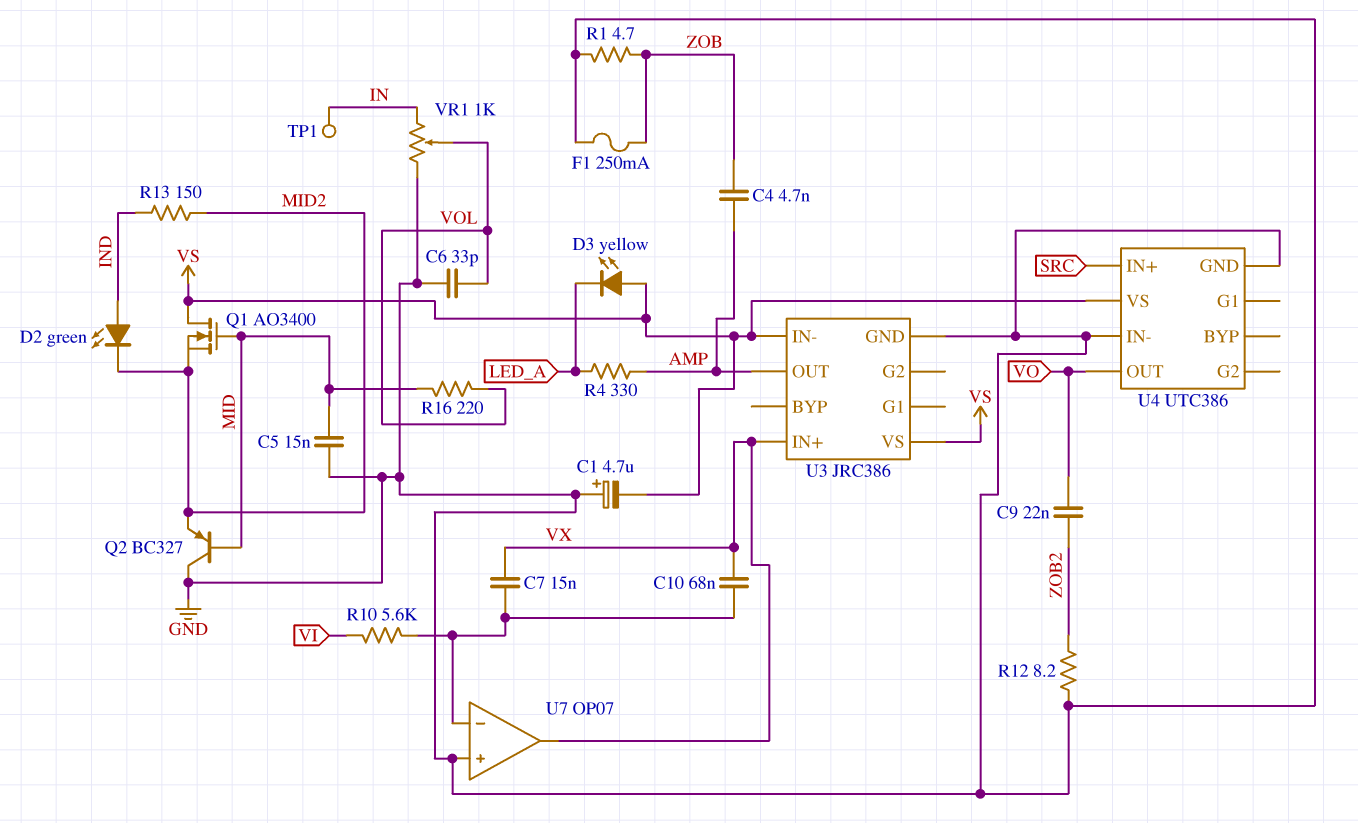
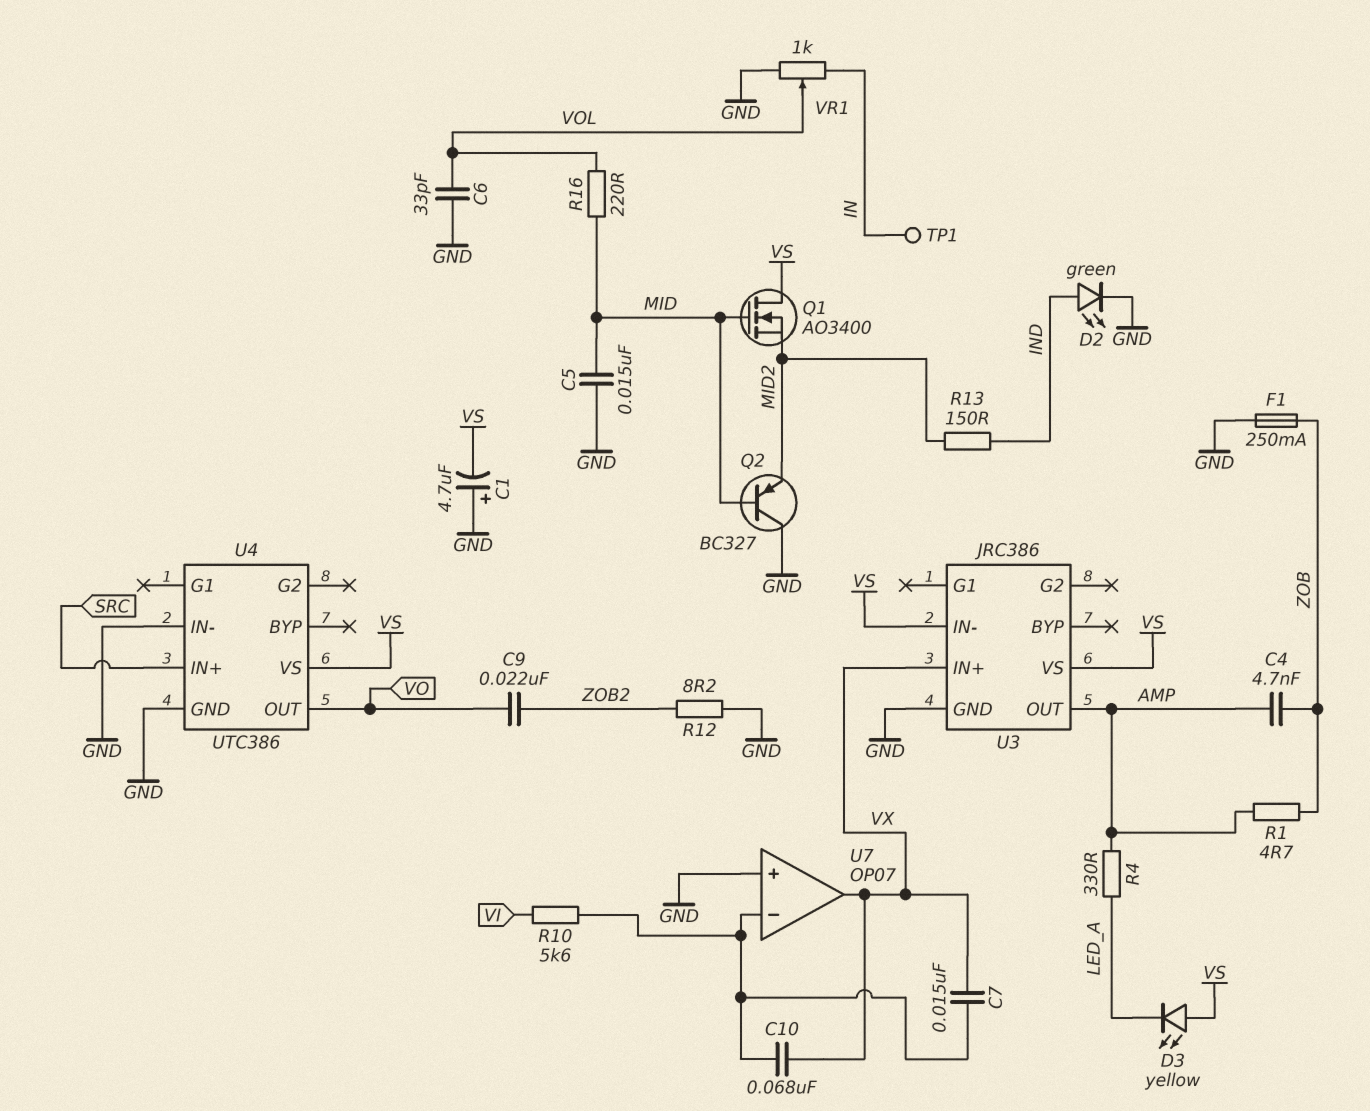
D2: LED green (A IND, K MID2) -> LED green (A IND, K GND)
R1: 4.7 (GND, ZOB) -> 4.7 (AMP, ZOB)

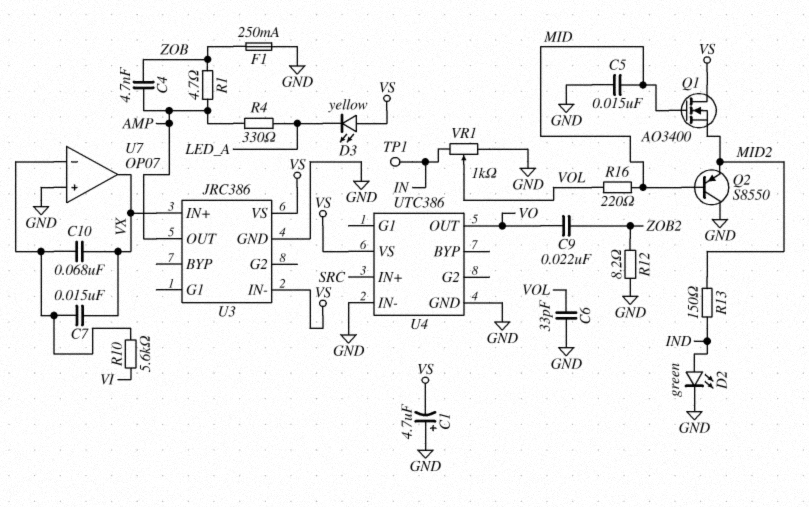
Q2: PNP BC327 (B MID, C GND, E MID2) -> PNP S8550 (B MID, C GND, E MID2)

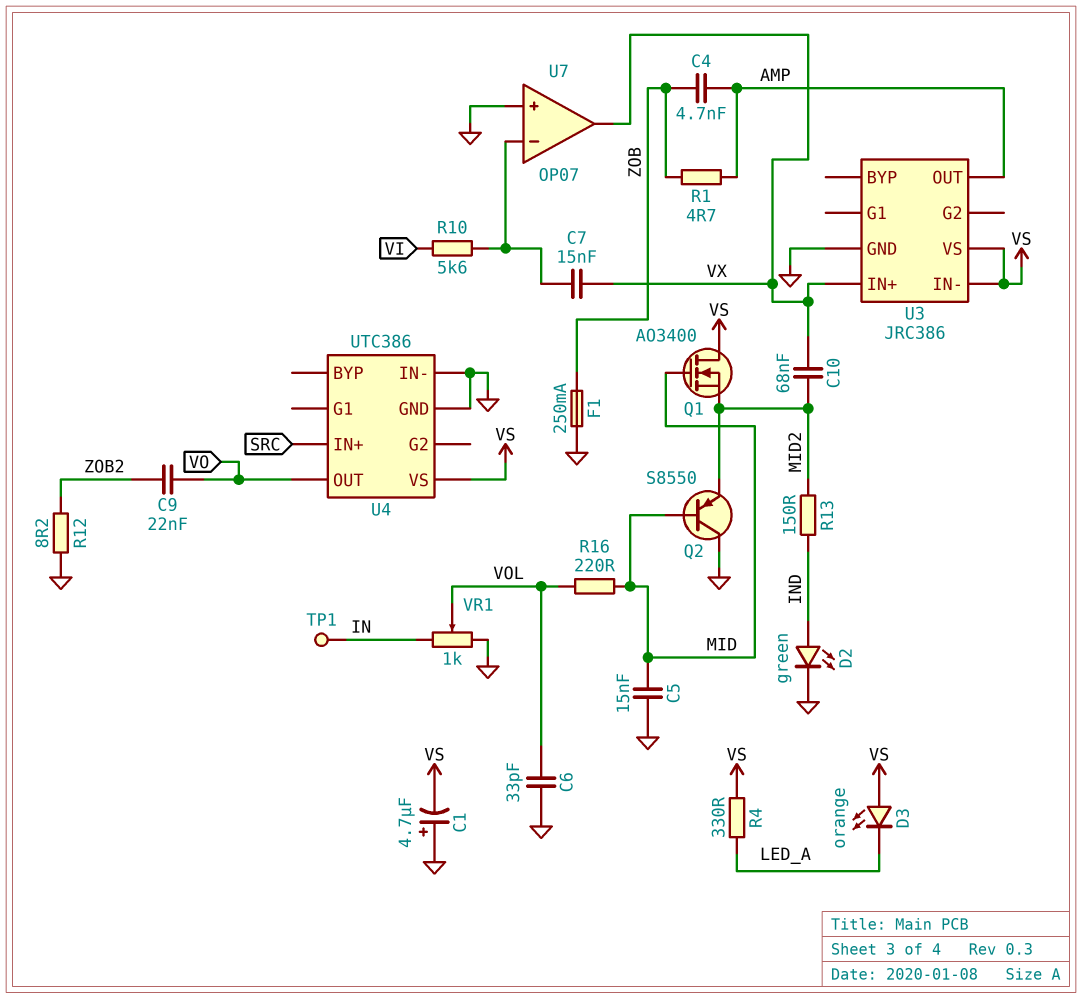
C10: 68nF (U7/in-, VX) -> 68nF (MID2, VX)
D3: LED yellow (A VS, K LED_A) -> LED orange (A VS, K LED_A)
R4: 330 (AMP, LED_A) -> 330 (LED_A, VS)

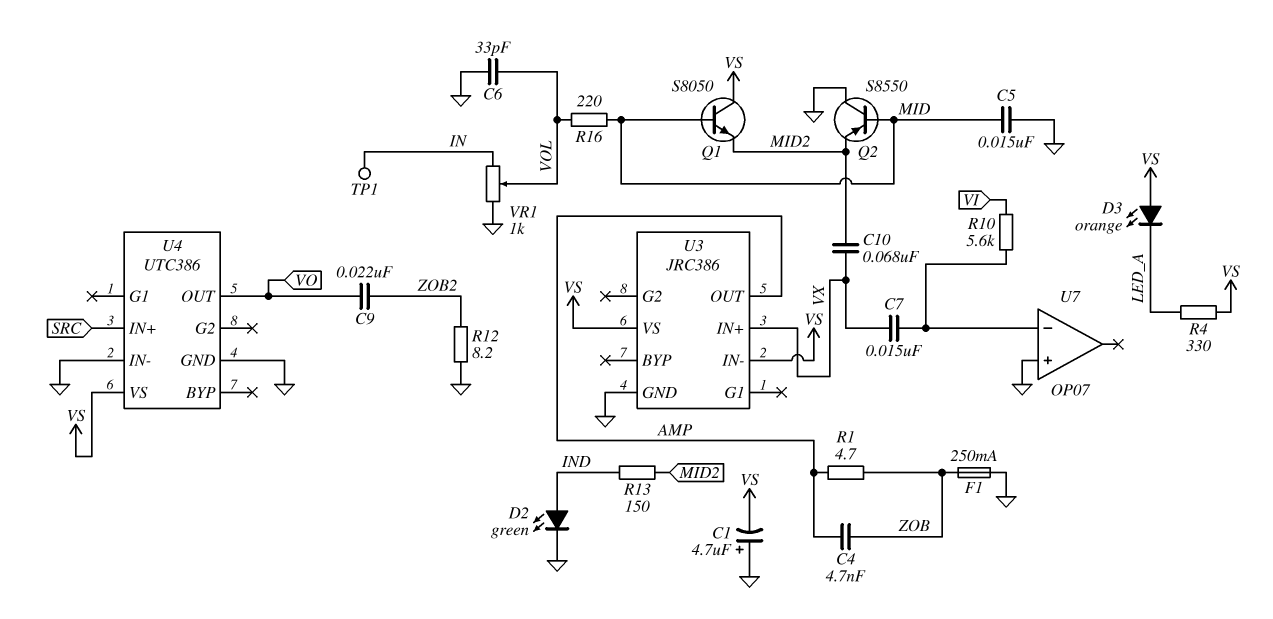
Q1: NMOS AO3400 (G MID, D VS, S MID2) -> NPN S8050 (B MID, C VS, E MID2)
U7 pin out: VX -> none

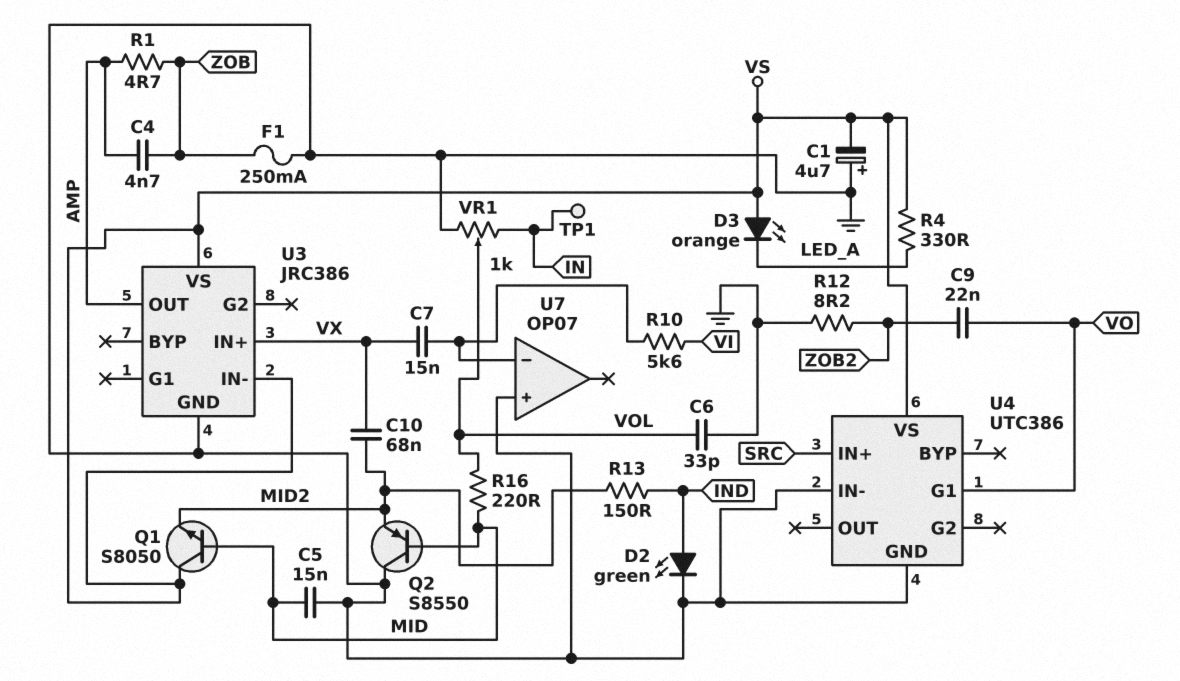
U4 pin G1: none -> VO
U4 pin OUT: VO -> none

